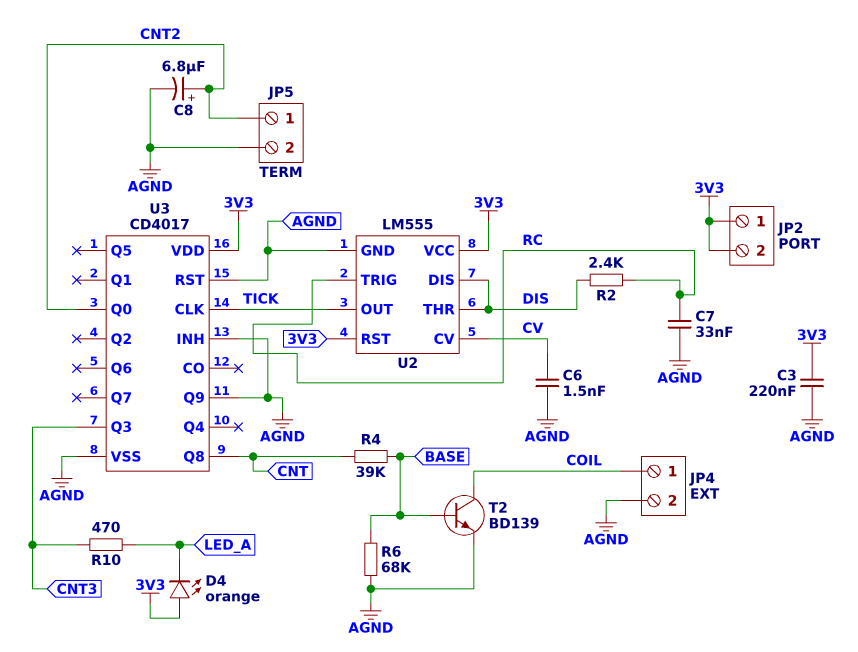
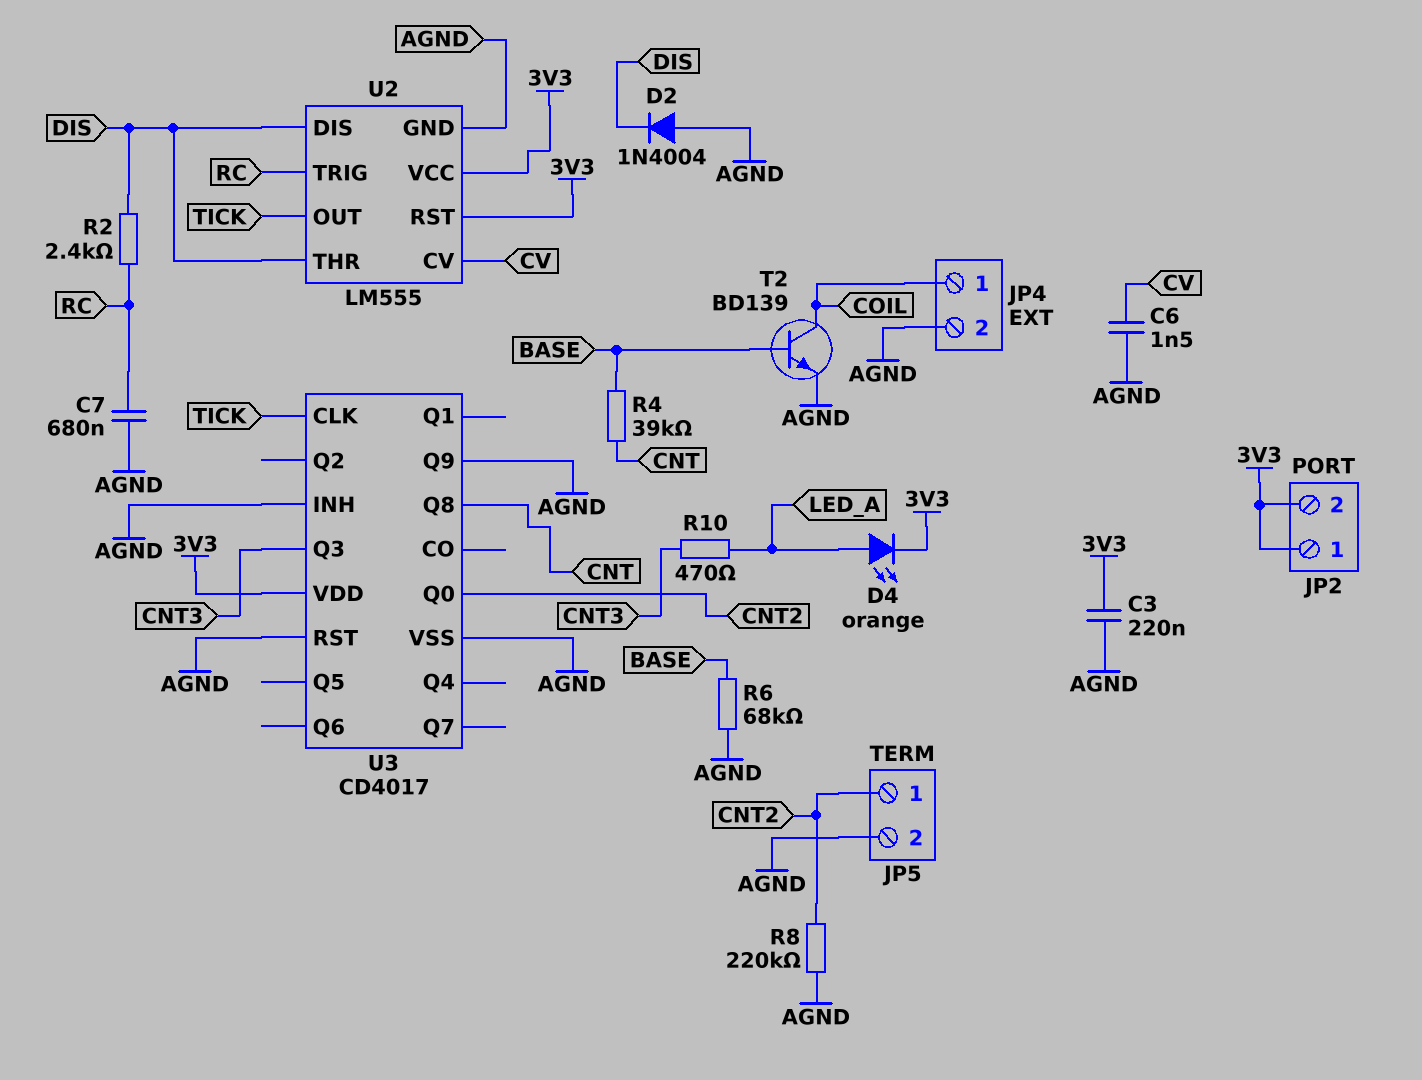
C7: 33nF (AGND, RC) -> 680nF (AGND, RC)
C8: 6.8uF (plus CNT2, minus AGND) -> none
D2: none -> diode 1N4004 (A AGND, K DIS)
D4: LED orange (A 3V3, K LED_A) -> LED orange (A LED_A, K 3V3)
R8: none -> 220k (AGND, CNT2)

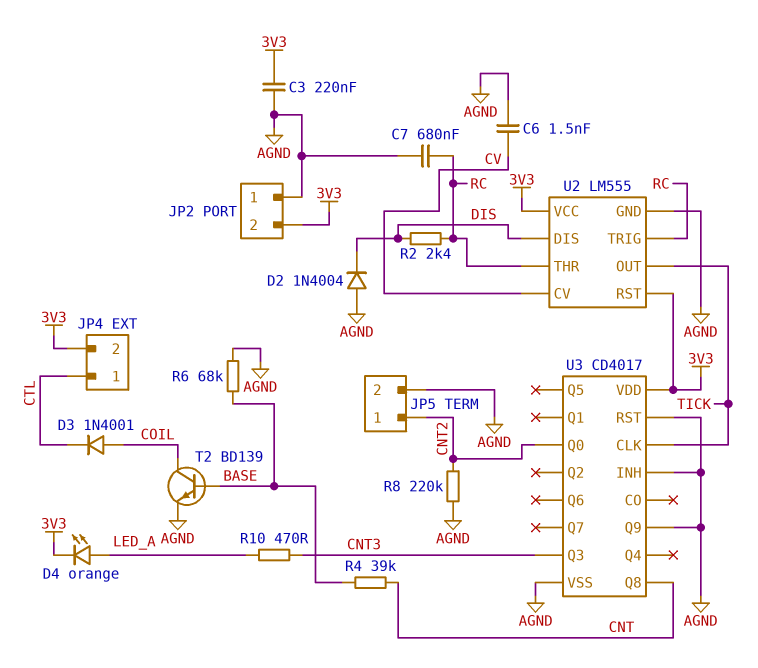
D3: none -> diode 1N4001 (A COIL, K CTL)
JP2 pin 1: 3V3 -> AGND
JP4 pin 1: COIL -> CTL
JP4 pin 2: AGND -> 3V3
U2 pin THR: DIS -> RC

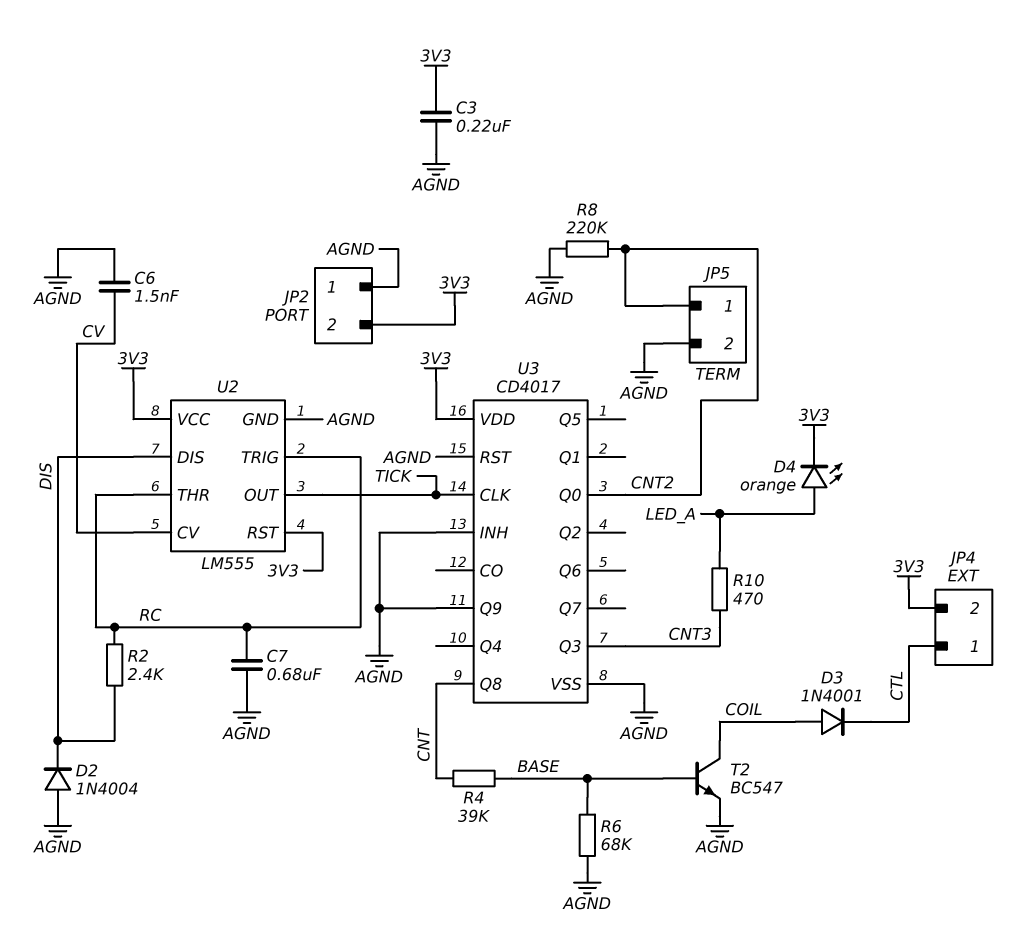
T2: NPN BD139 (B BASE, C COIL, E AGND) -> NPN BC547 (B BASE, C COIL, E AGND)

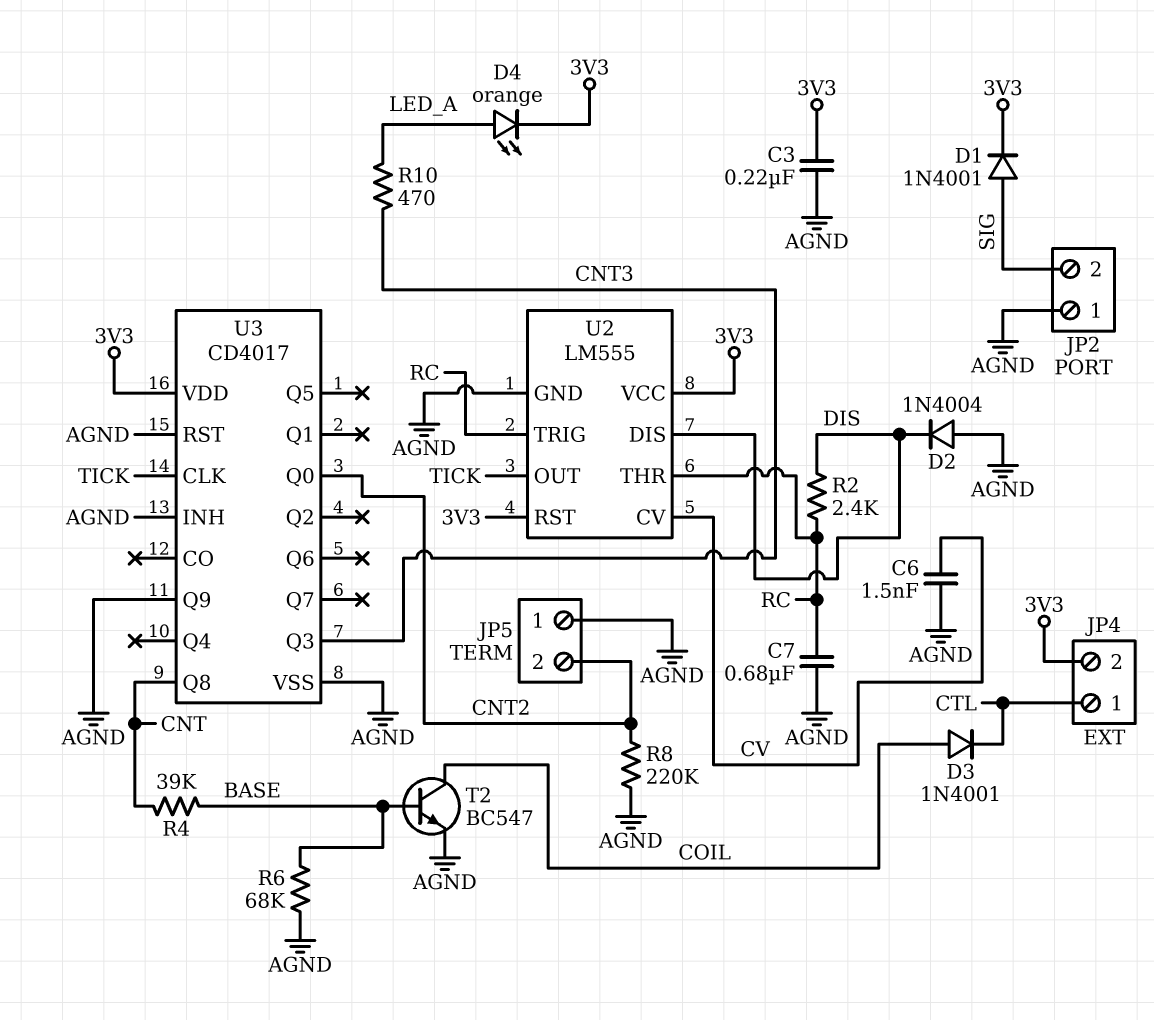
D1: none -> diode 1N4001 (A SIG, K 3V3)
JP2 pin 2: 3V3 -> SIG
JP5 pin 1: CNT2 -> AGND
JP5 pin 2: AGND -> CNT2

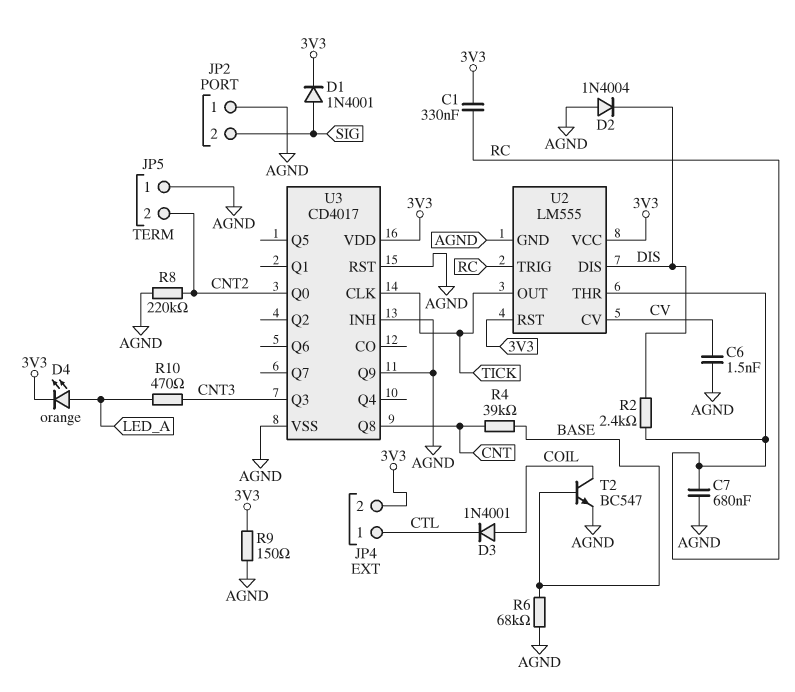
C1: none -> 330nF (3V3, RC)
C3: 220nF (3V3, AGND) -> none
R9: none -> 150 (3V3, AGND)

